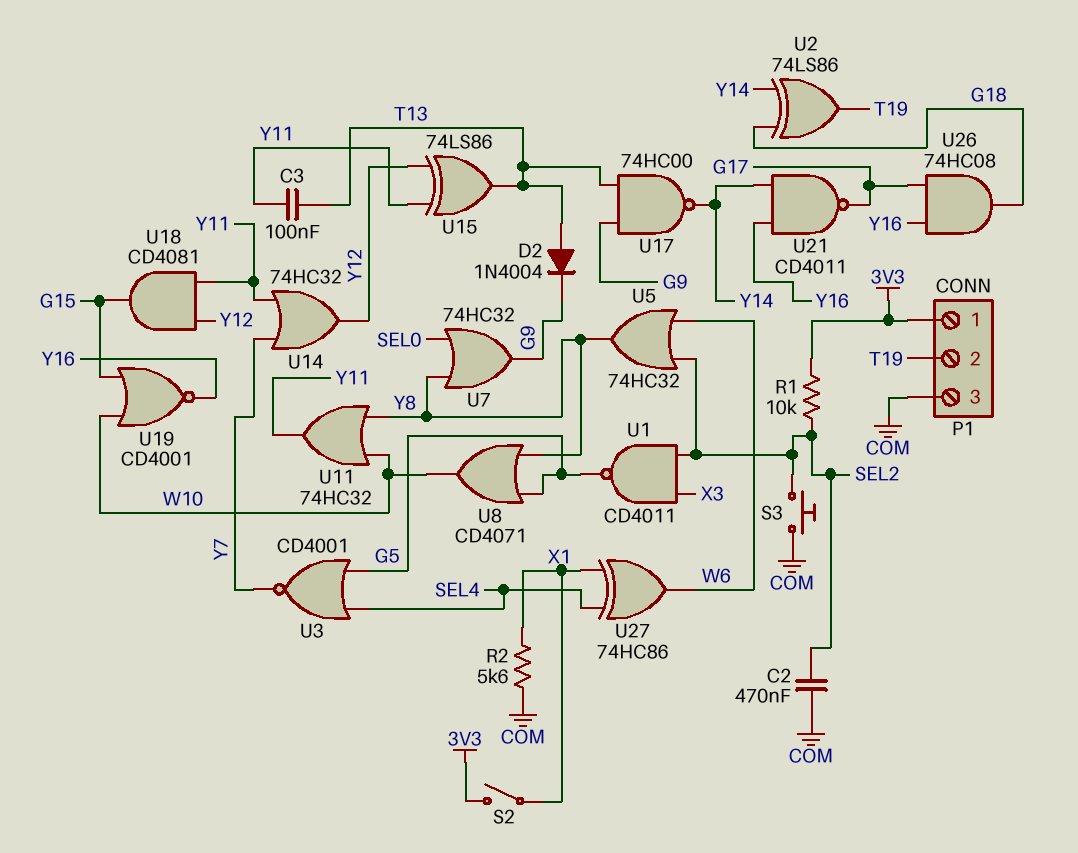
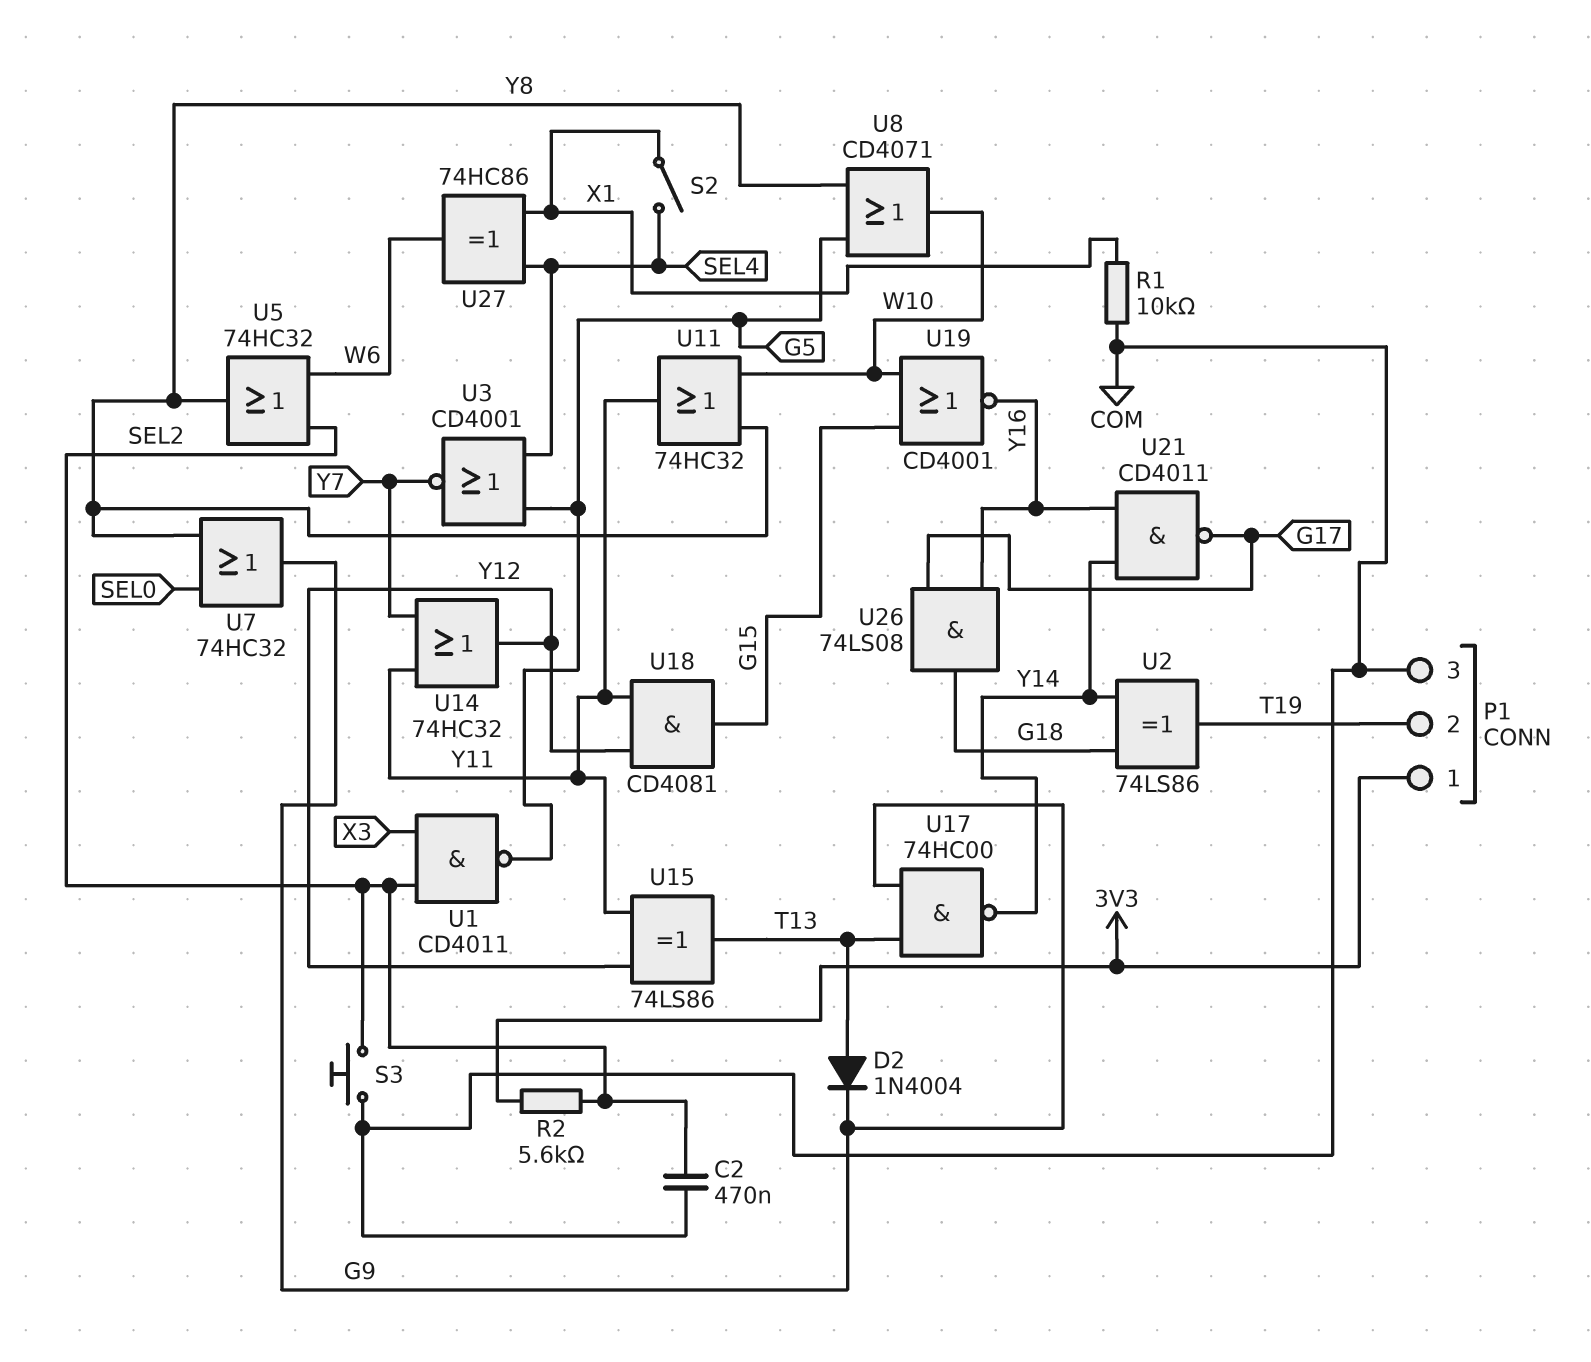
C3: 100nF (T13, Y11) -> none
R1: 10k (3V3, SEL2) -> 10k (COM, X1)
R2: 5.6k (COM, X1) -> 5.6k (3V3, SEL2)
S2: switch (3V3, X1) -> switch (SEL4, X1)
U26: AND 74HC08 (in G17, in Y16, out G18) -> AND 74LS08 (in G17, in Y16, out G18)

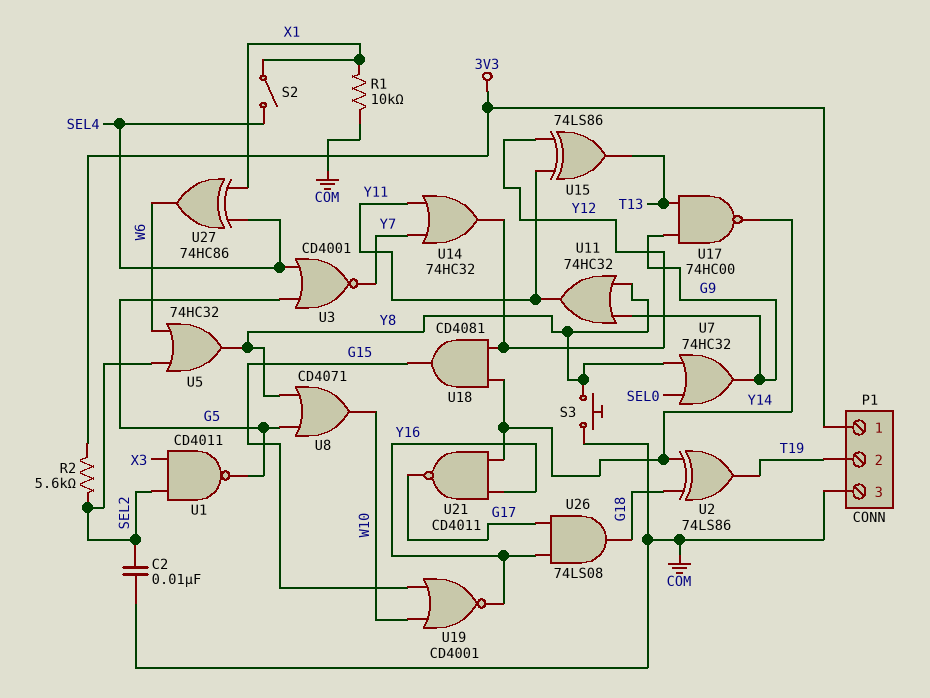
C2: 470nF (COM, SEL2) -> 10nF (COM, SEL2)
D2: diode 1N4004 (A T13, K G9) -> none
S3: button (COM, SEL2) -> button (COM, Y8)
U11: OR 74HC32 (in W10, in Y8, out Y11) -> OR 74HC32 (in G9, in Y8, out Y11)
U18: AND CD4081 (in Y11, in Y12, out G15) -> AND CD4081 (in Y12, in Y14, out G15)

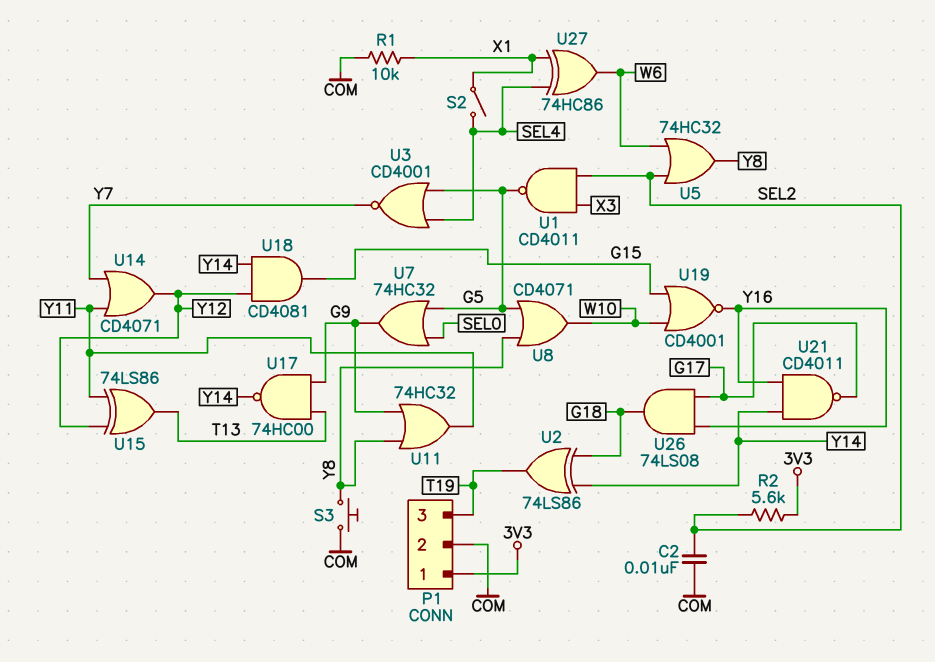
P1 pin 2: T19 -> COM
P1 pin 3: COM -> T19
U7: OR 74HC32 (in SEL0, in Y8, out G9) -> OR 74HC32 (in G5, in SEL0, out G9)
U14: OR 74HC32 (in Y7, in Y11, out Y12) -> OR CD4071 (in Y7, in Y11, out Y12)

